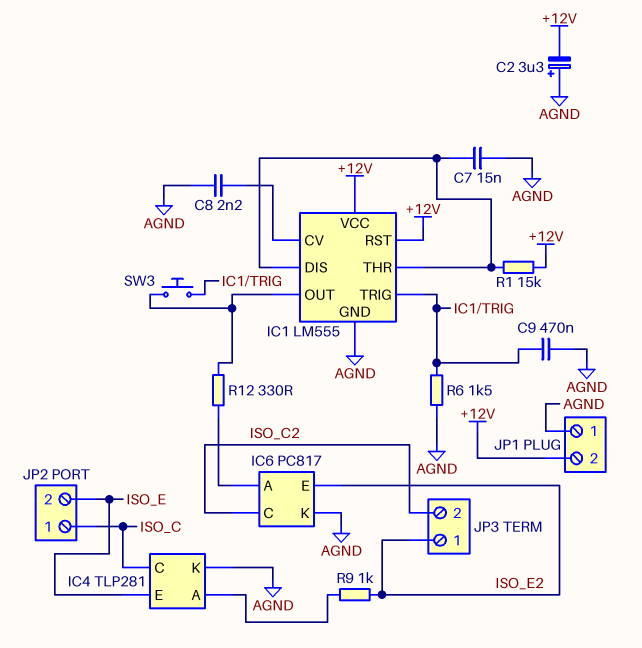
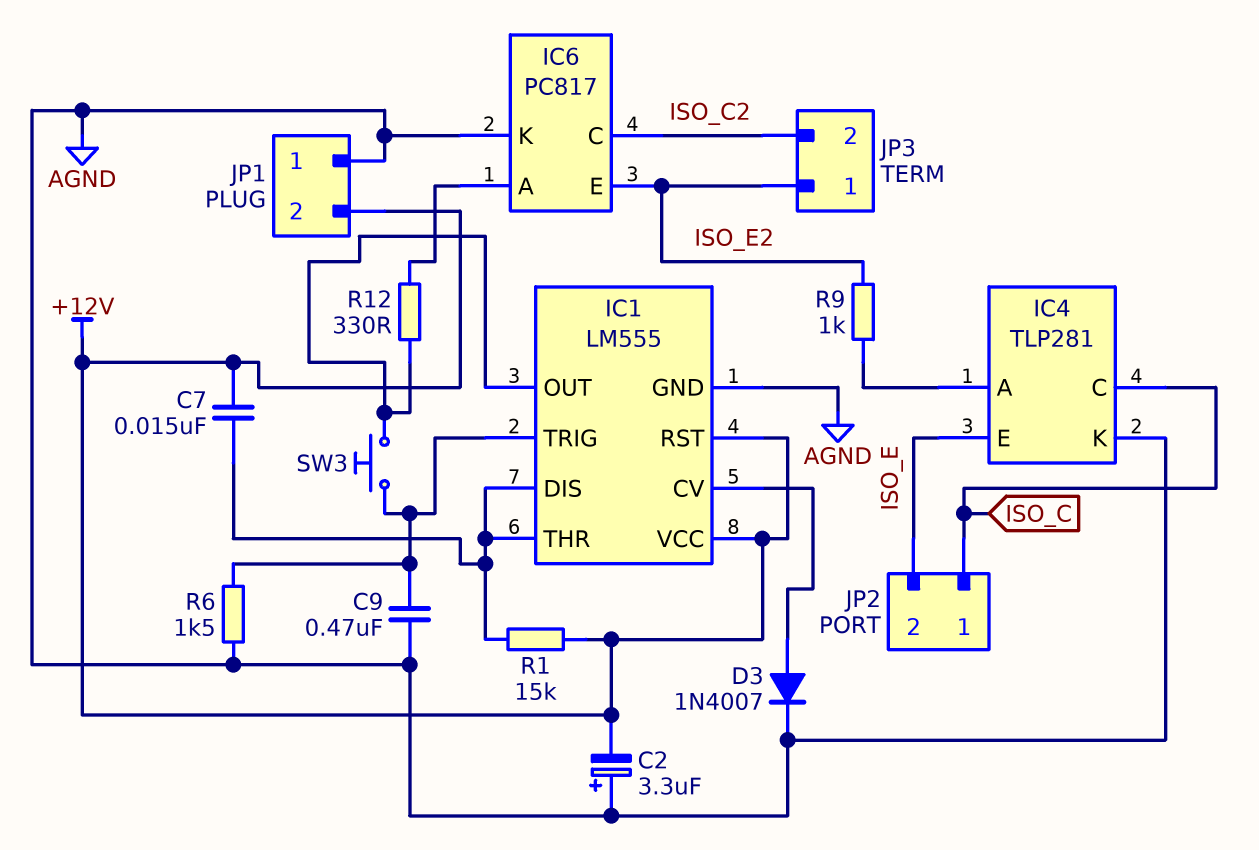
C7: 15nF (AGND, IC1/DIS) -> 15nF (+12V, IC1/DIS)
C8: 2.2nF (AGND, IC1/CV) -> none
D3: none -> diode 1N4007 (A IC1/CV, K AGND)

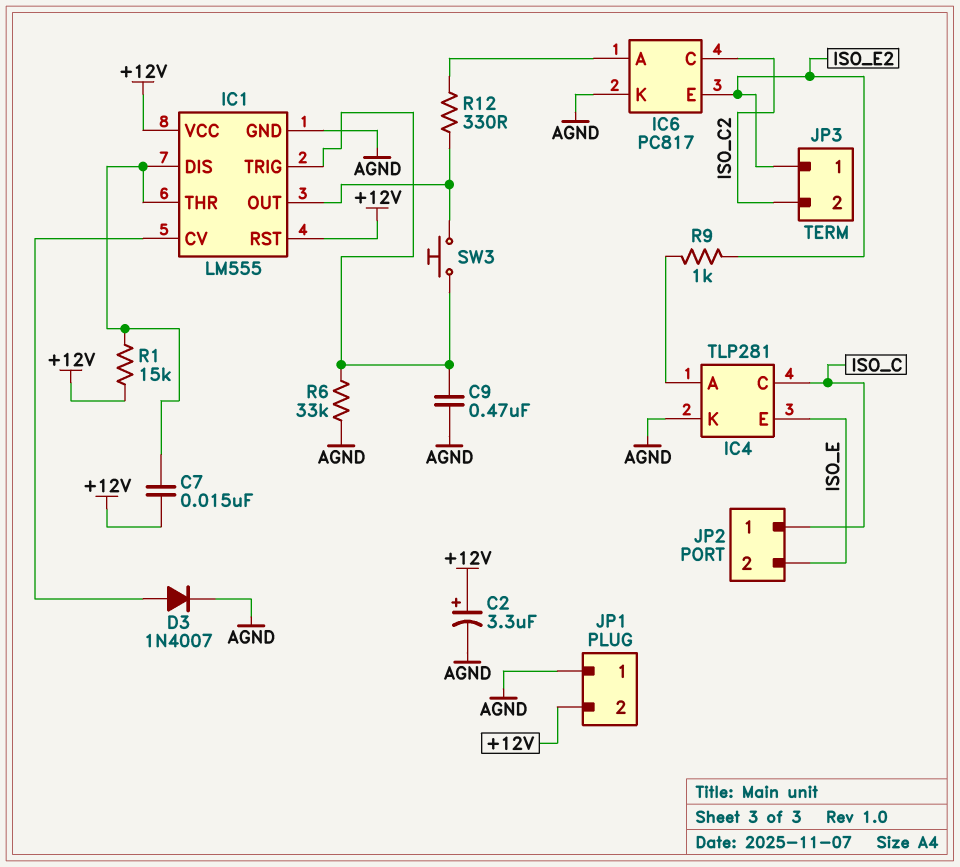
C2: 3.3uF (plus AGND, minus +12V) -> 3.3uF (plus +12V, minus AGND)
R6: 1.5k (AGND, IC1/TRIG) -> 33k (AGND, IC1/TRIG)

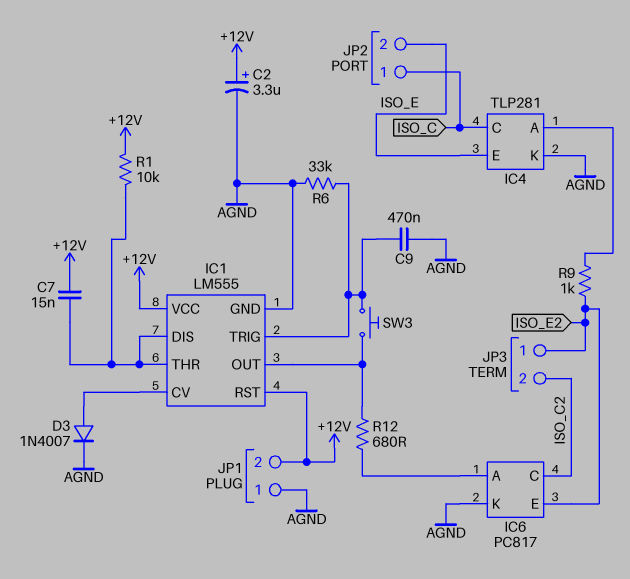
R1: 15k (+12V, IC1/DIS) -> 10k (+12V, IC1/DIS)
R12: 330 (IC1/OUT, IC6/A) -> 680 (IC1/OUT, IC6/A)

